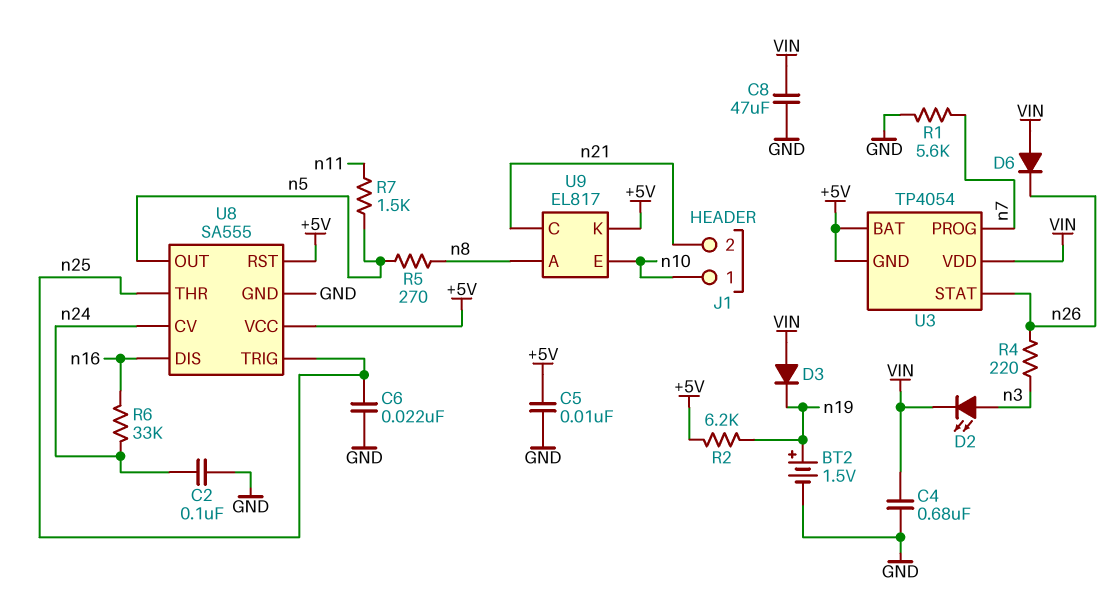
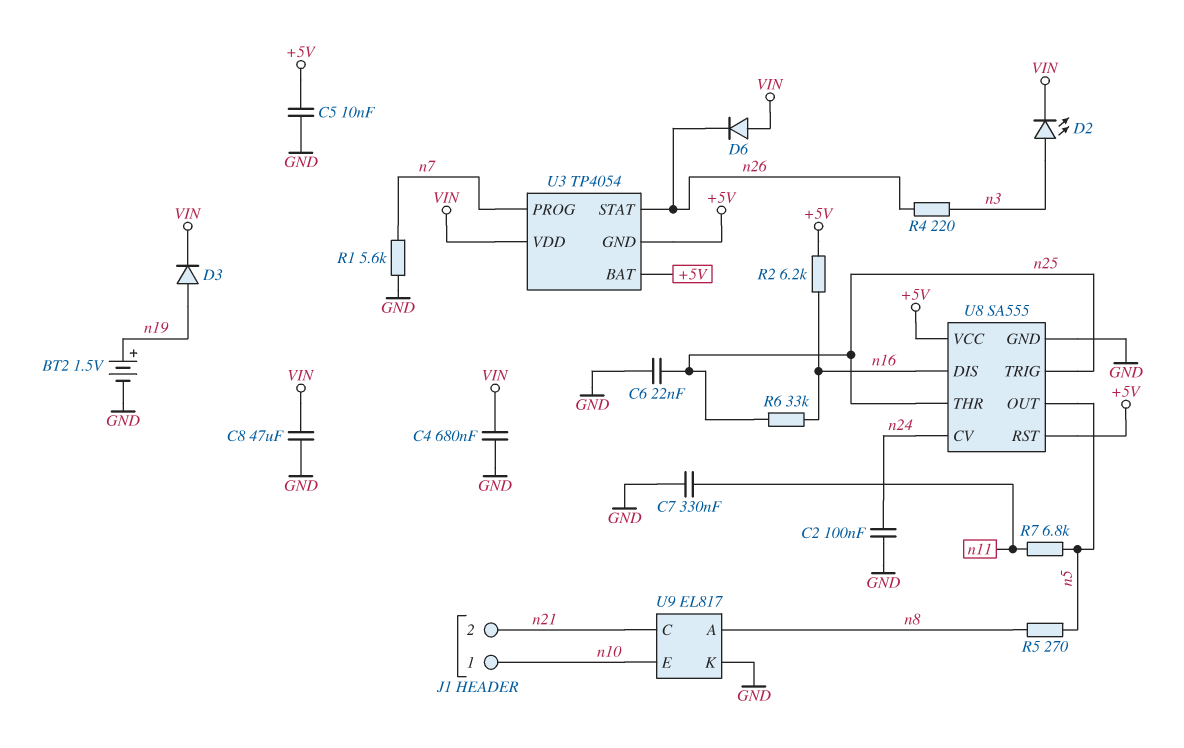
C7: none -> 330nF (GND, n11)
D3: diode (A VIN, K n19) -> diode (A n19, K VIN)
R2: 6.2k (+5V, n19) -> 6.2k (+5V, n16)
R6: 33k (n16, n24) -> 33k (n16, n25)
R7: 1.5k (n5, n11) -> 6.8k (n5, n11)
U9 pin K: +5V -> GND

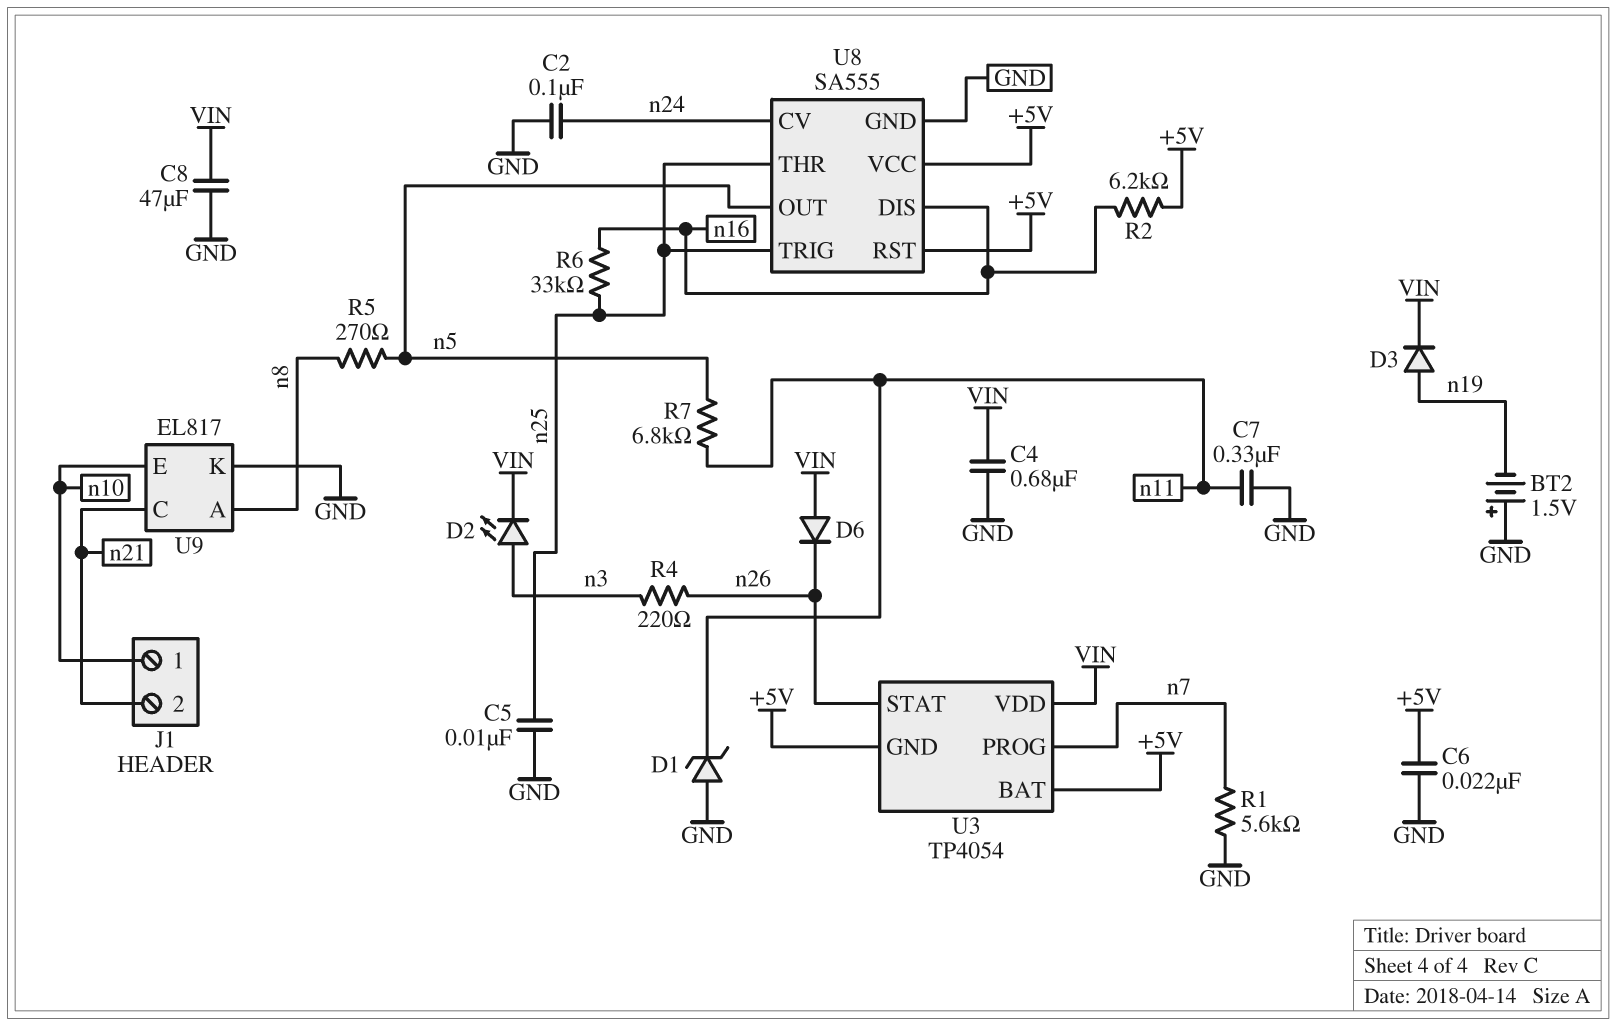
BT2: 1.5V (plus n19, minus GND) -> 1.5V (plus GND, minus n19)
C5: 10nF (+5V, GND) -> 10nF (GND, n25)
C6: 22nF (GND, n25) -> 22nF (+5V, GND)
D1: none -> zener (A GND, K n11)

